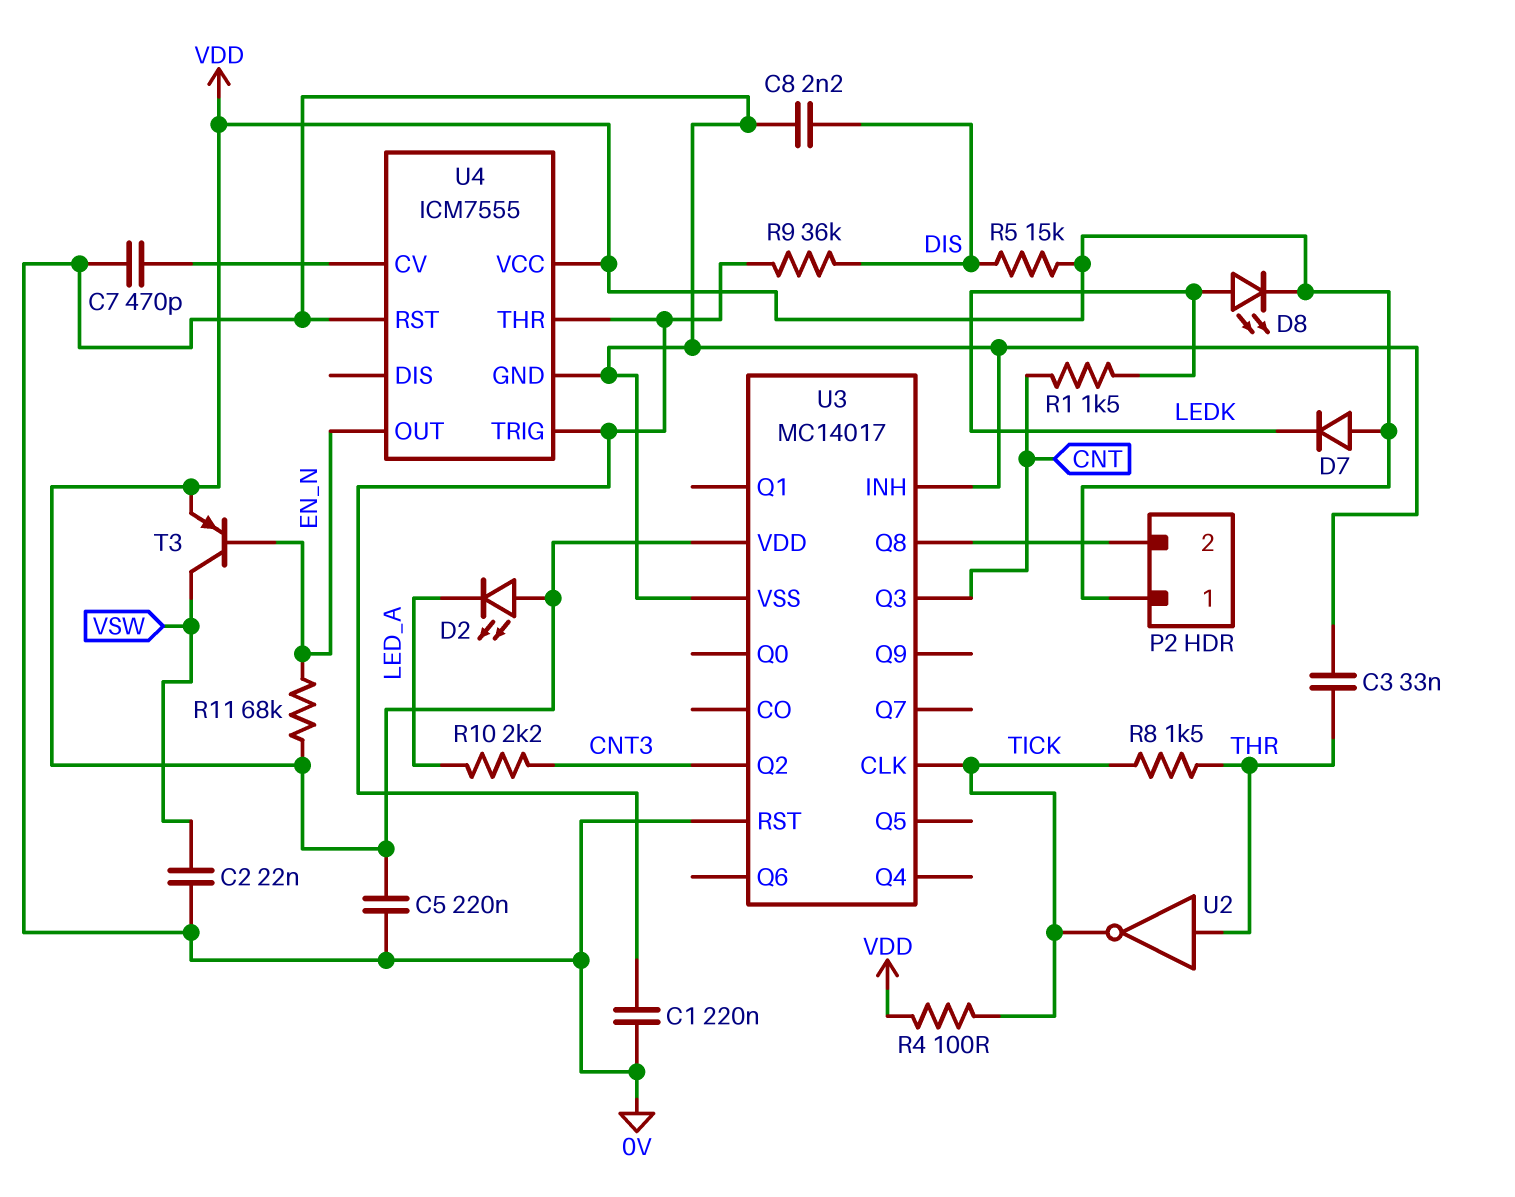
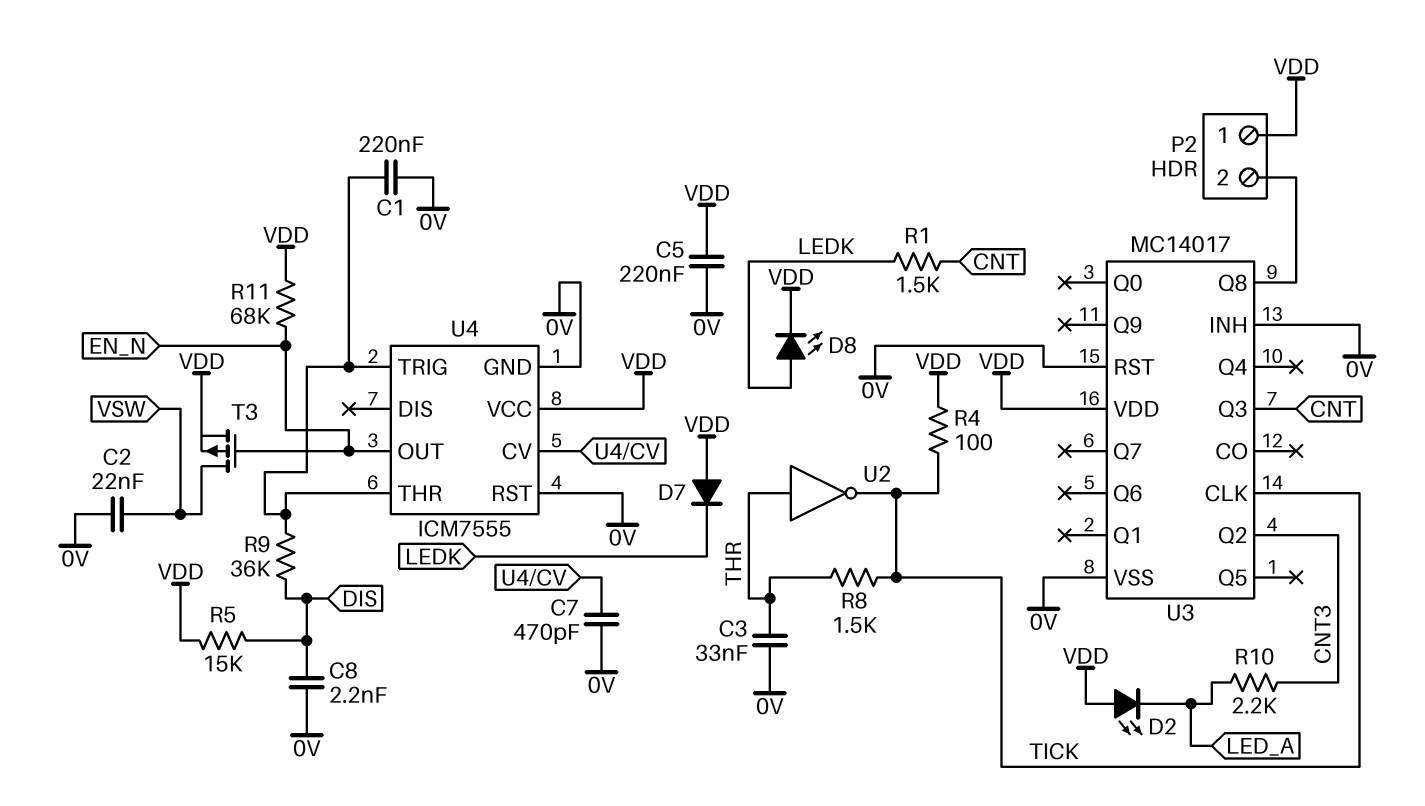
T3: PNP (B EN_N, C VSW, E VDD) -> PMOS (G EN_N, D VSW, S VDD)

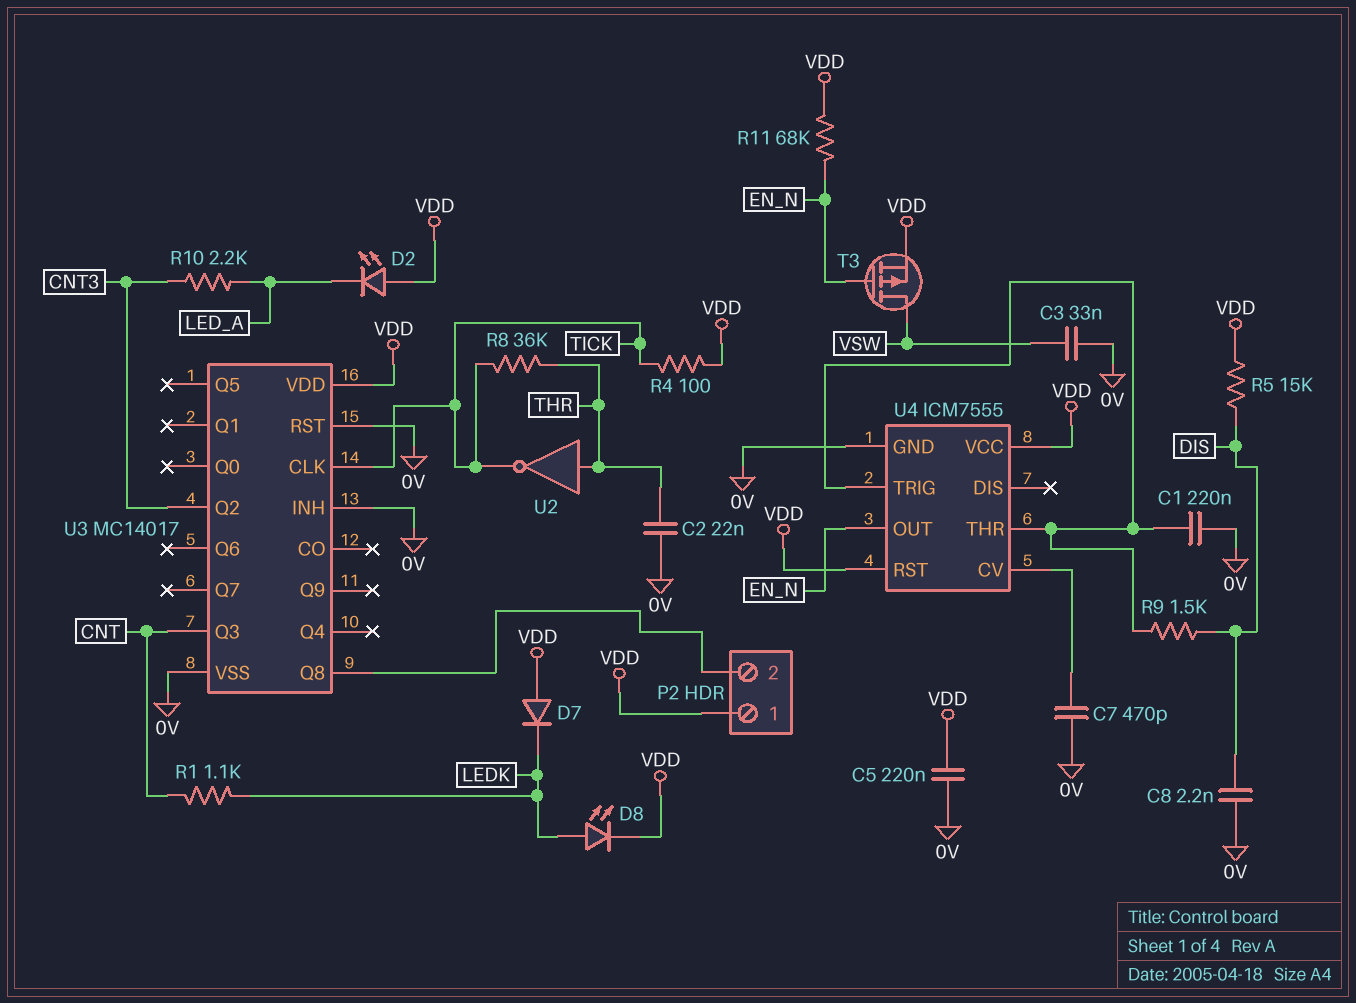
C2: 22nF (0V, VSW) -> 22nF (0V, THR)
C3: 33nF (0V, THR) -> 33nF (0V, VSW)
R1: 1.5k (CNT, LEDK) -> 1.1k (CNT, LEDK)
R8: 1.5k (THR, TICK) -> 36k (THR, TICK)
R9: 36k (DIS, U4/THR) -> 1.5k (DIS, U4/THR)
U4 pin RST: 0V -> VDD

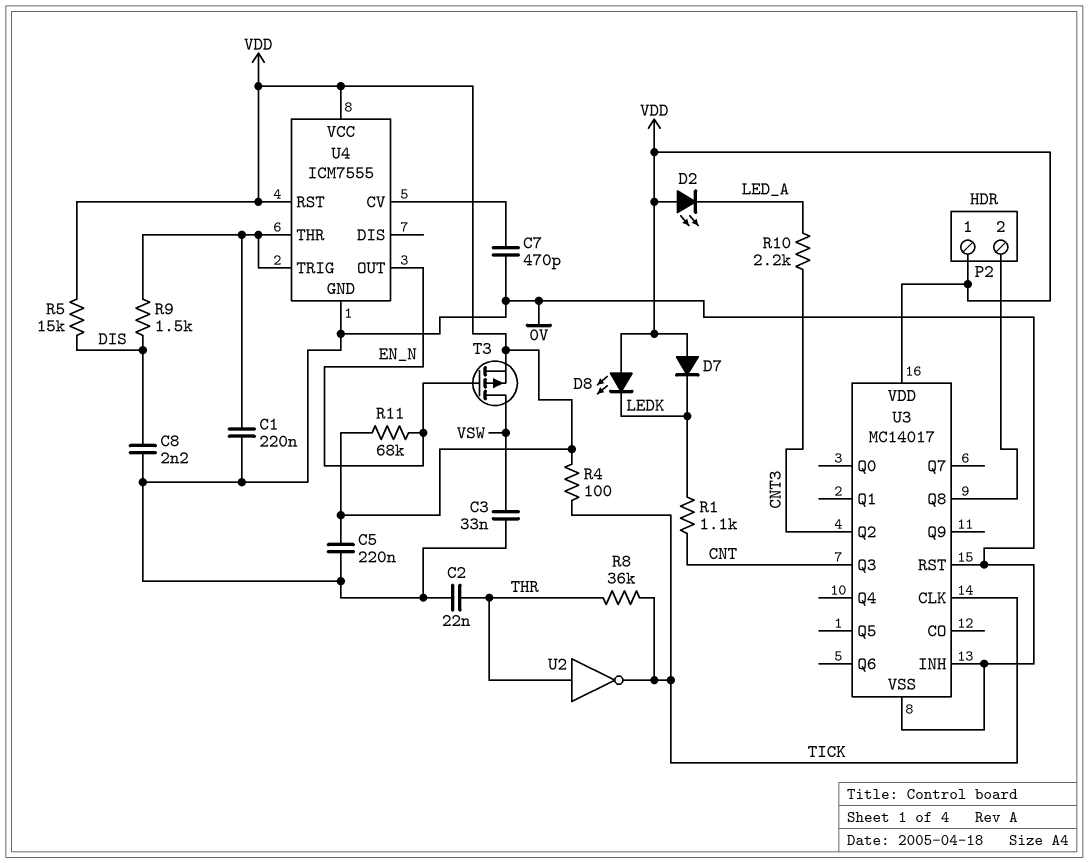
D8: LED (A LEDK, K VDD) -> LED (A VDD, K LEDK)

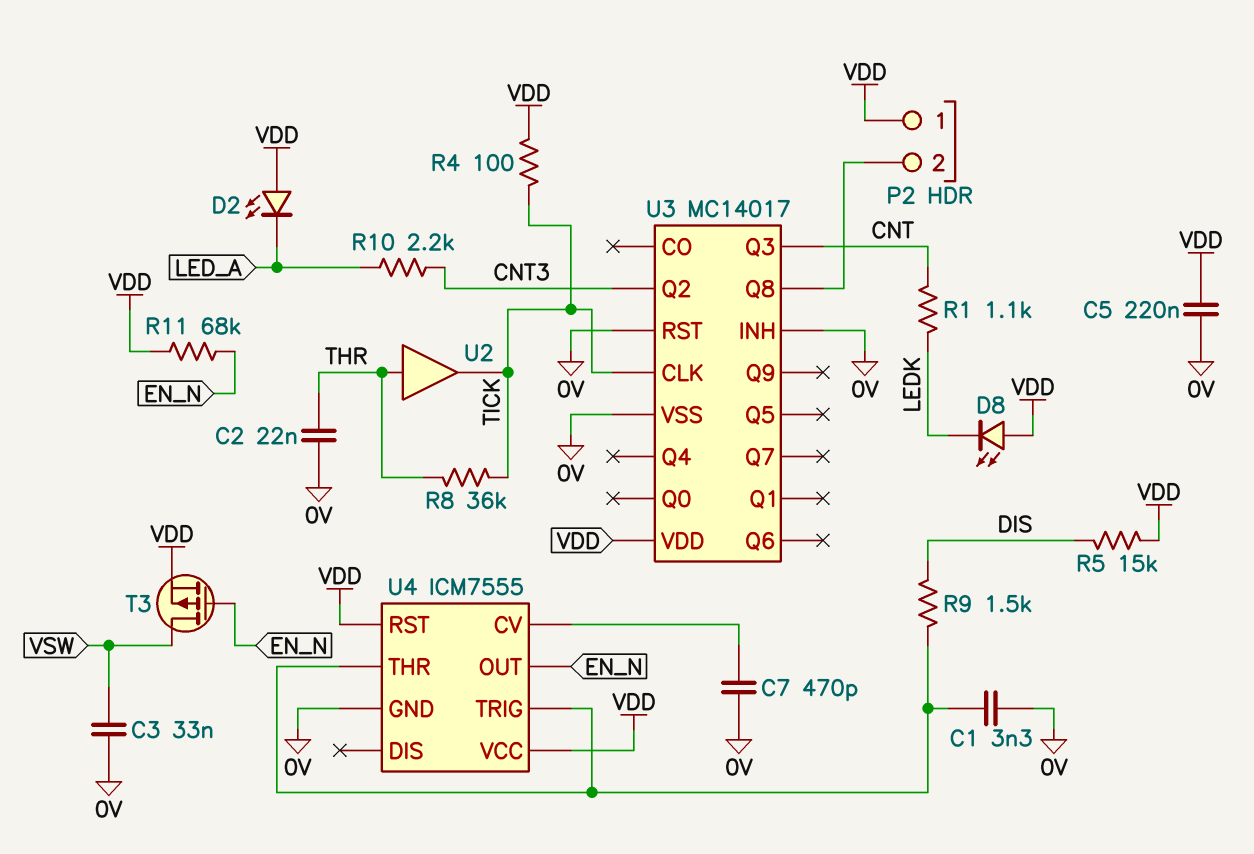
C1: 220nF (0V, U4/THR) -> 3.3nF (0V, U4/THR)
C8: 2.2nF (0V, DIS) -> none
D7: diode (A VDD, K LEDK) -> none
U2: NOT (in THR, out TICK) -> buffer (in THR, out TICK)

